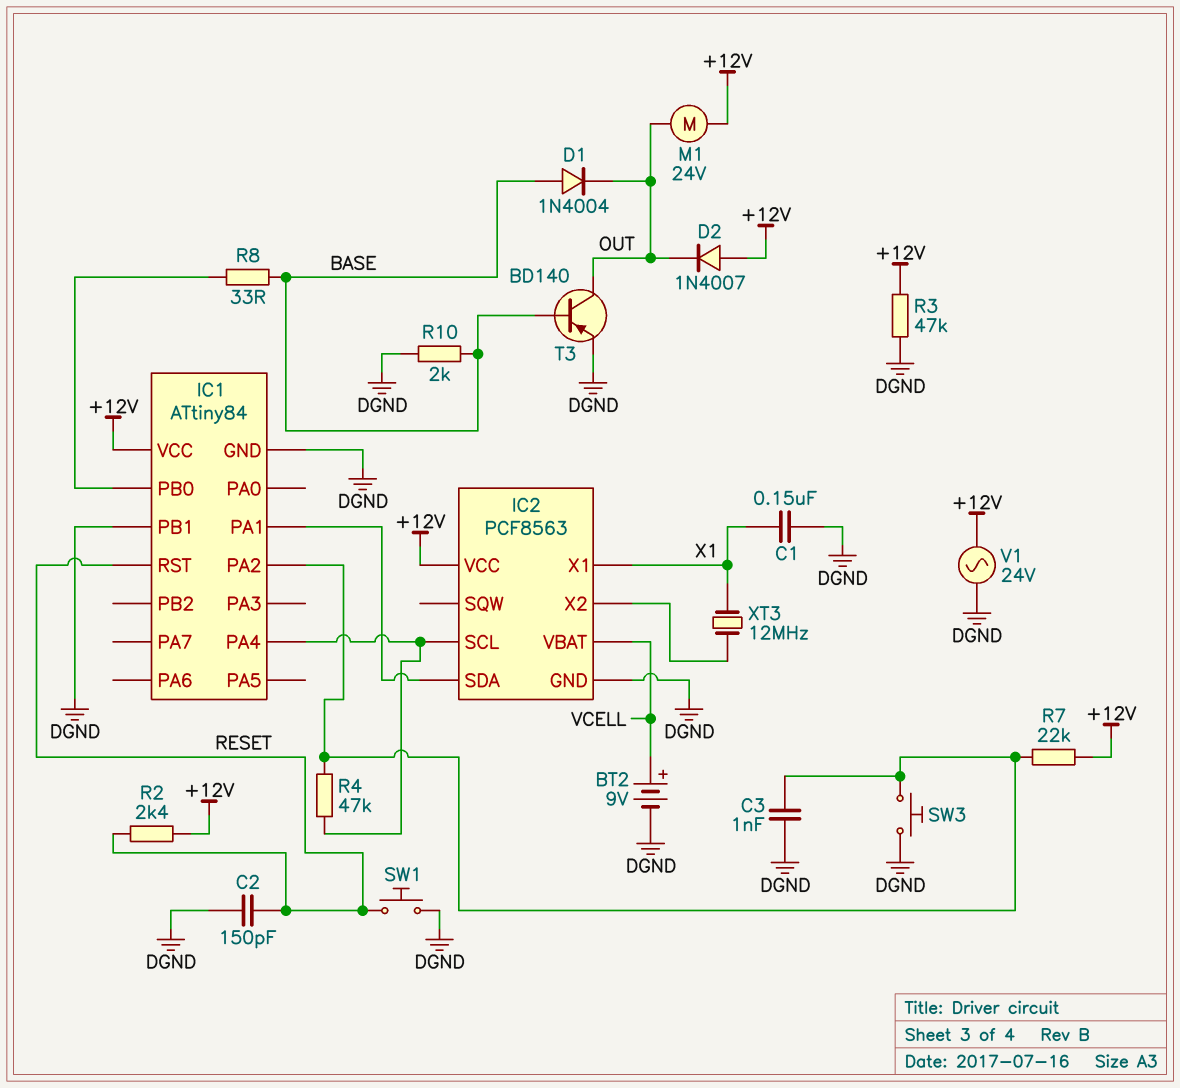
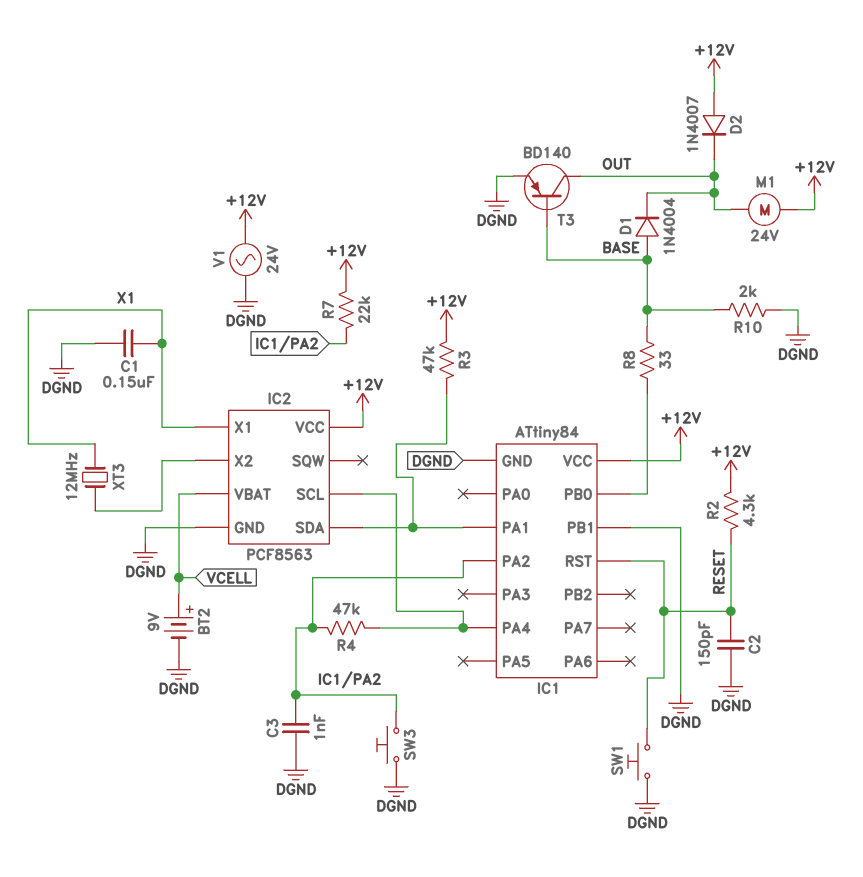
R2: 2.4k (+12V, RESET) -> 4.3k (+12V, RESET)
R3: 47k (+12V, DGND) -> 47k (+12V, IC1/PA1)

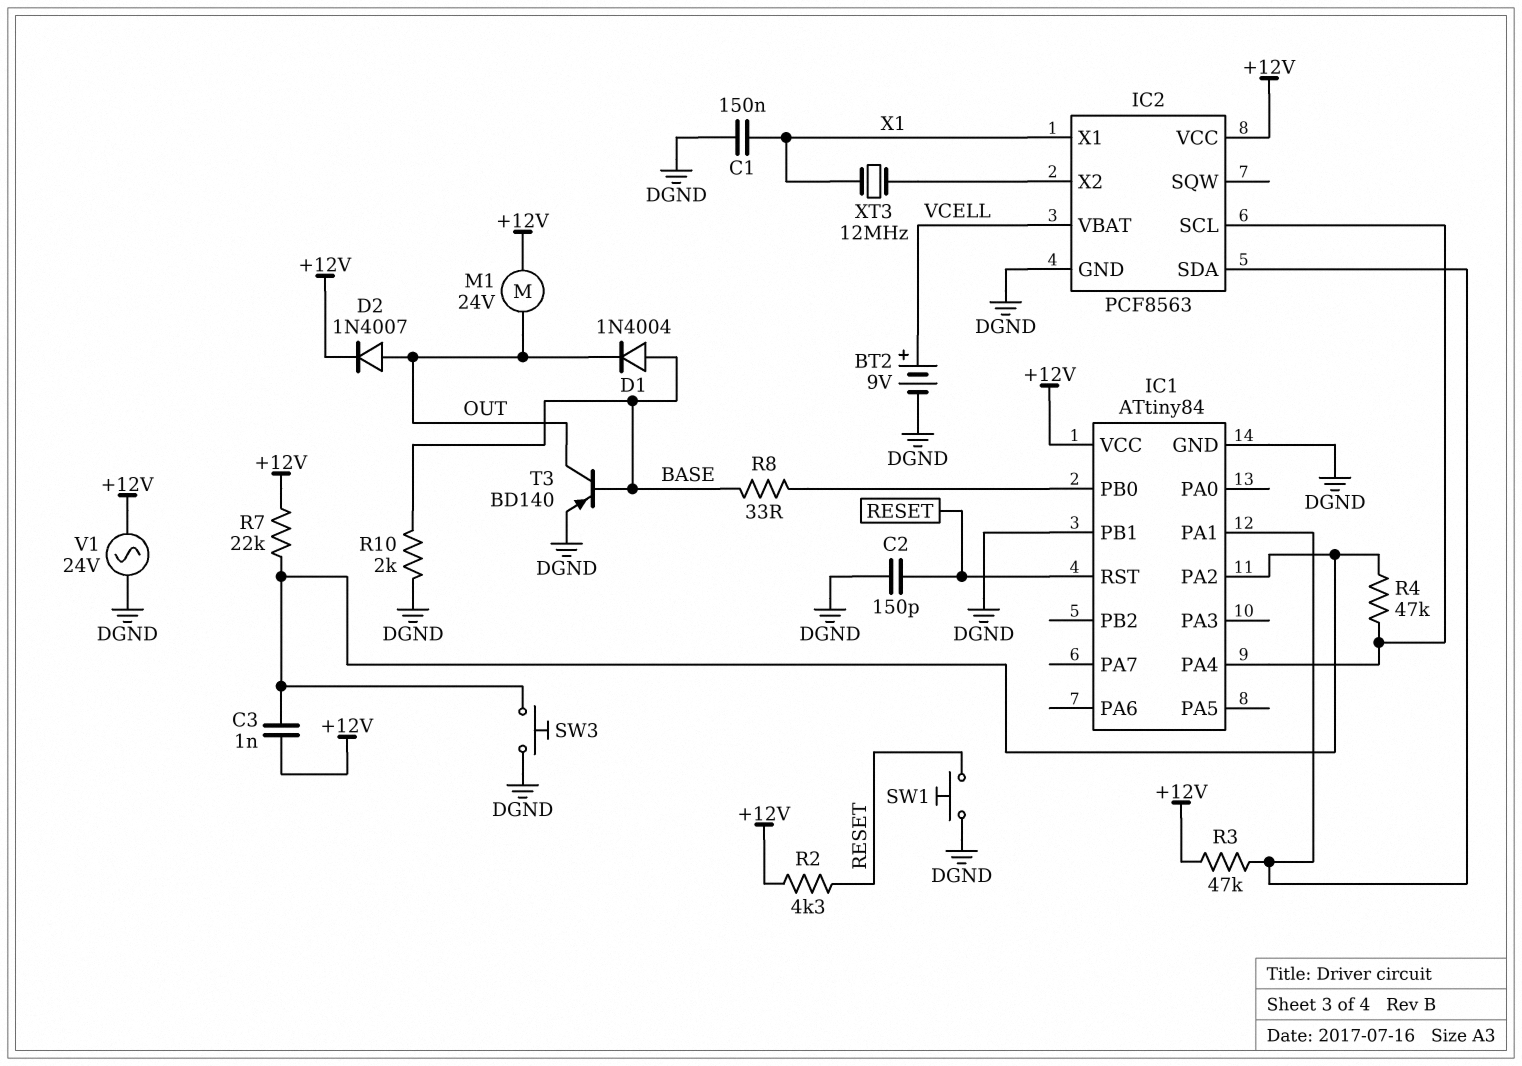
C3: 1nF (DGND, IC1/PA2) -> 1nF (+12V, IC1/PA2)
D2: diode 1N4007 (A +12V, K OUT) -> diode 1N4007 (A OUT, K +12V)

